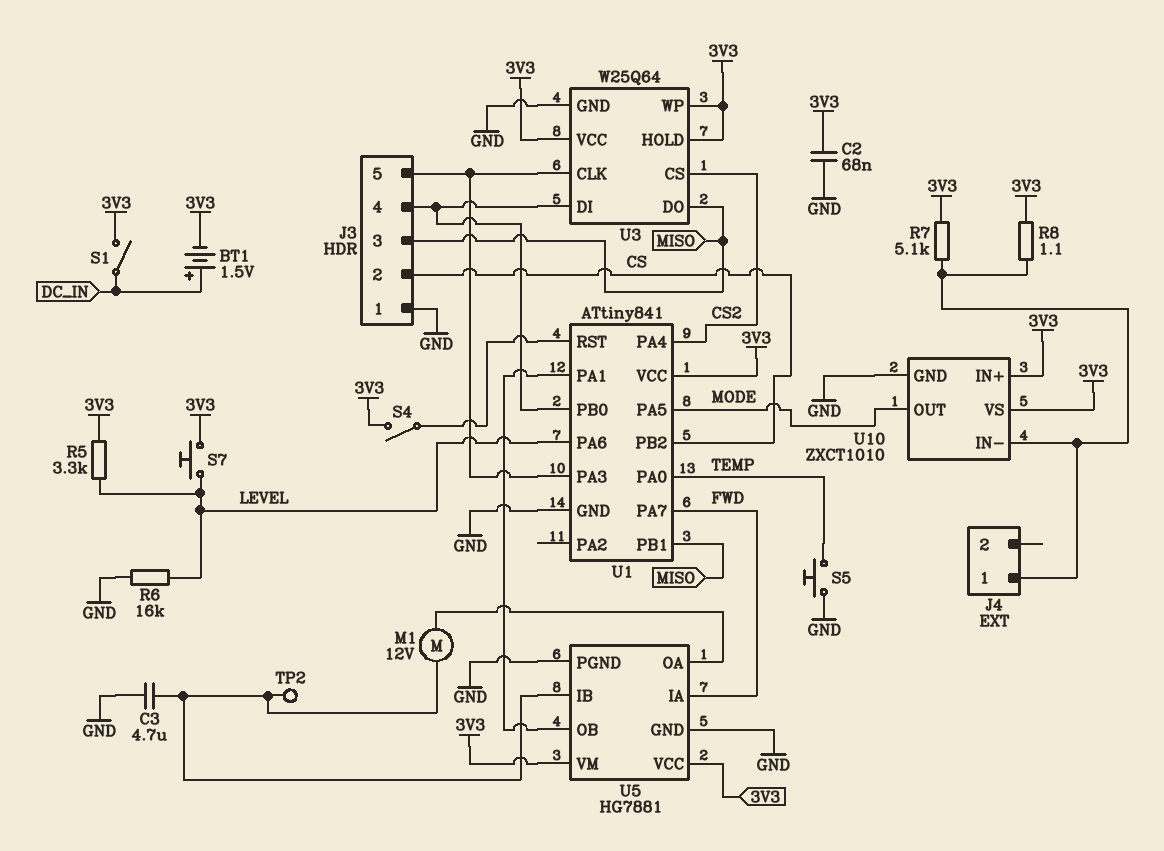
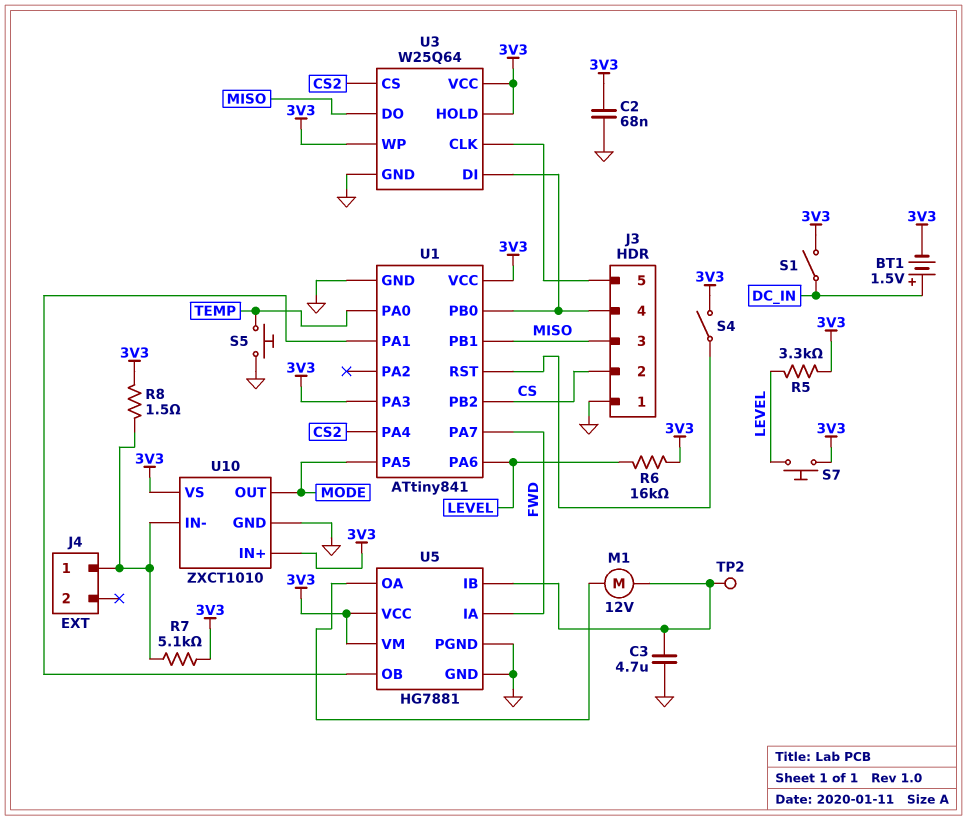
R6: 16k (GND, LEVEL) -> 16k (3V3, LEVEL)
R8: 1.1 (3V3, J4/1) -> 1.5 (3V3, J4/1)
U1 pin PA3: J3/5 -> 3V3

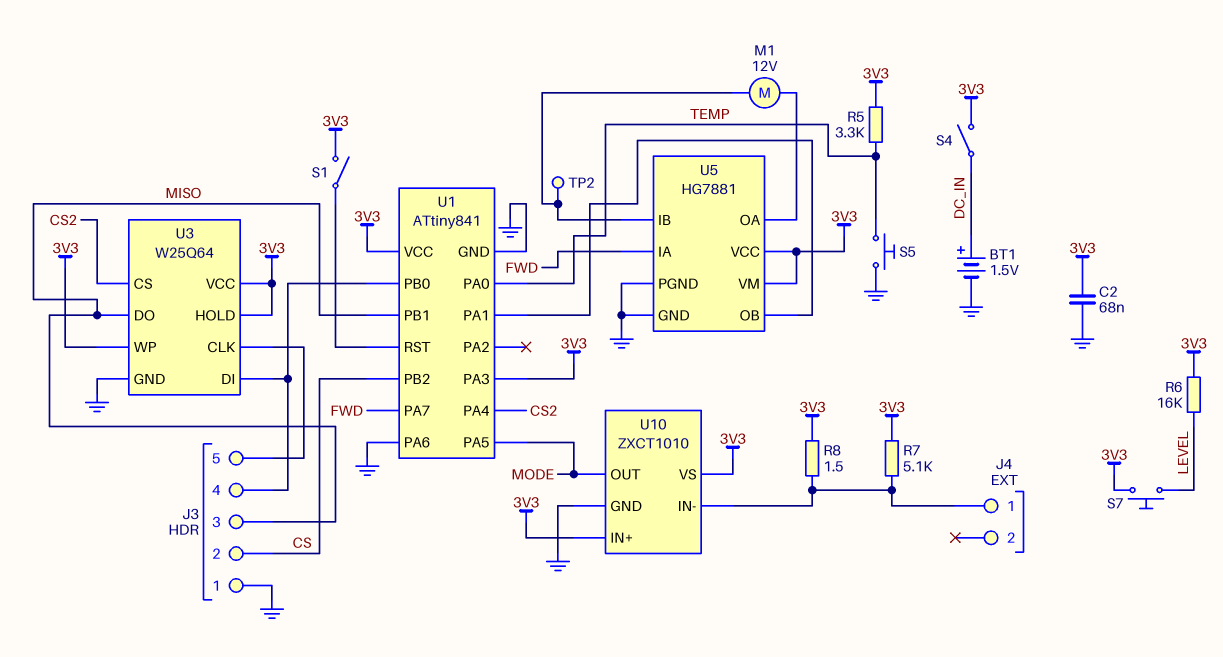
BT1: 1.5V (plus DC_IN, minus 3V3) -> 1.5V (plus DC_IN, minus GND)
C3: 4.7uF (GND, U5/IB) -> none
R5: 3.3k (3V3, LEVEL) -> 3.3k (3V3, TEMP)
S1: switch (3V3, DC_IN) -> switch (3V3, U1/RST)
S4: switch (3V3, U1/RST) -> switch (3V3, DC_IN)
U1 pin PA6: LEVEL -> GND

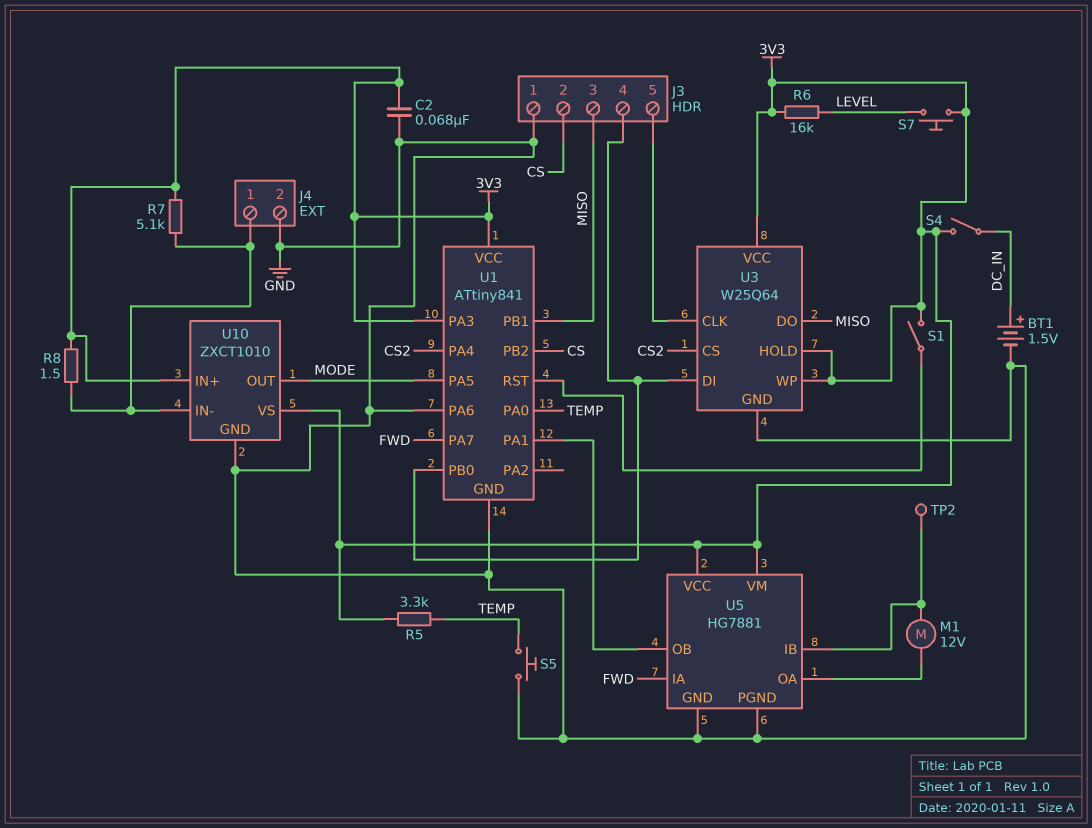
J4 pin 2: none -> GND

